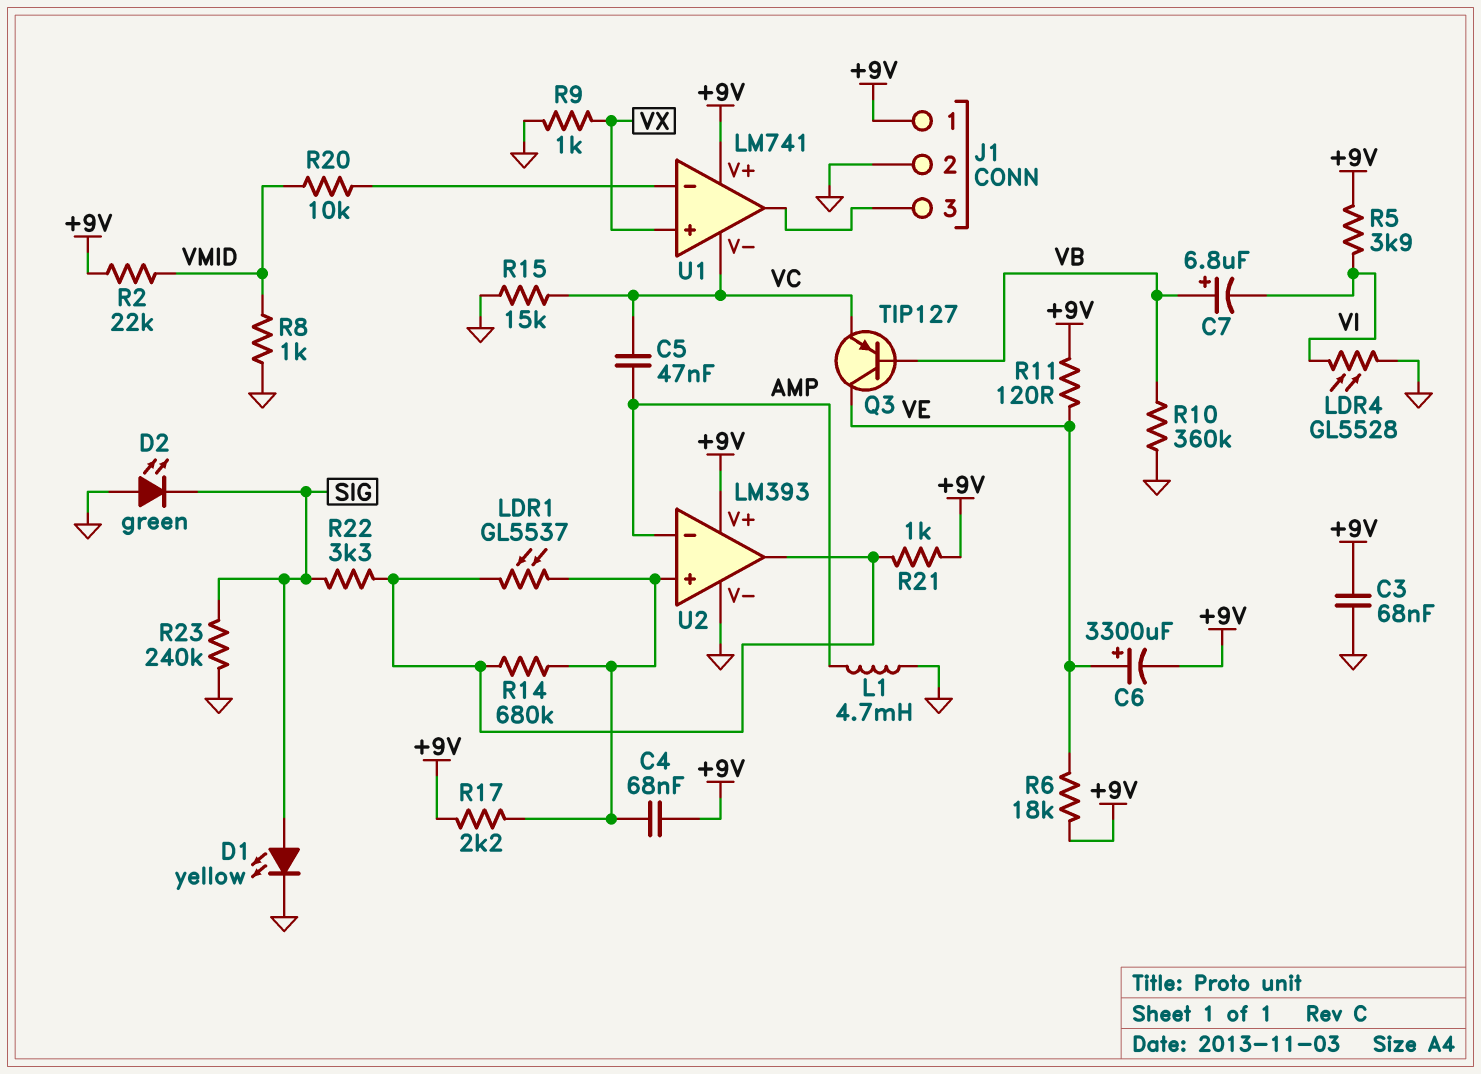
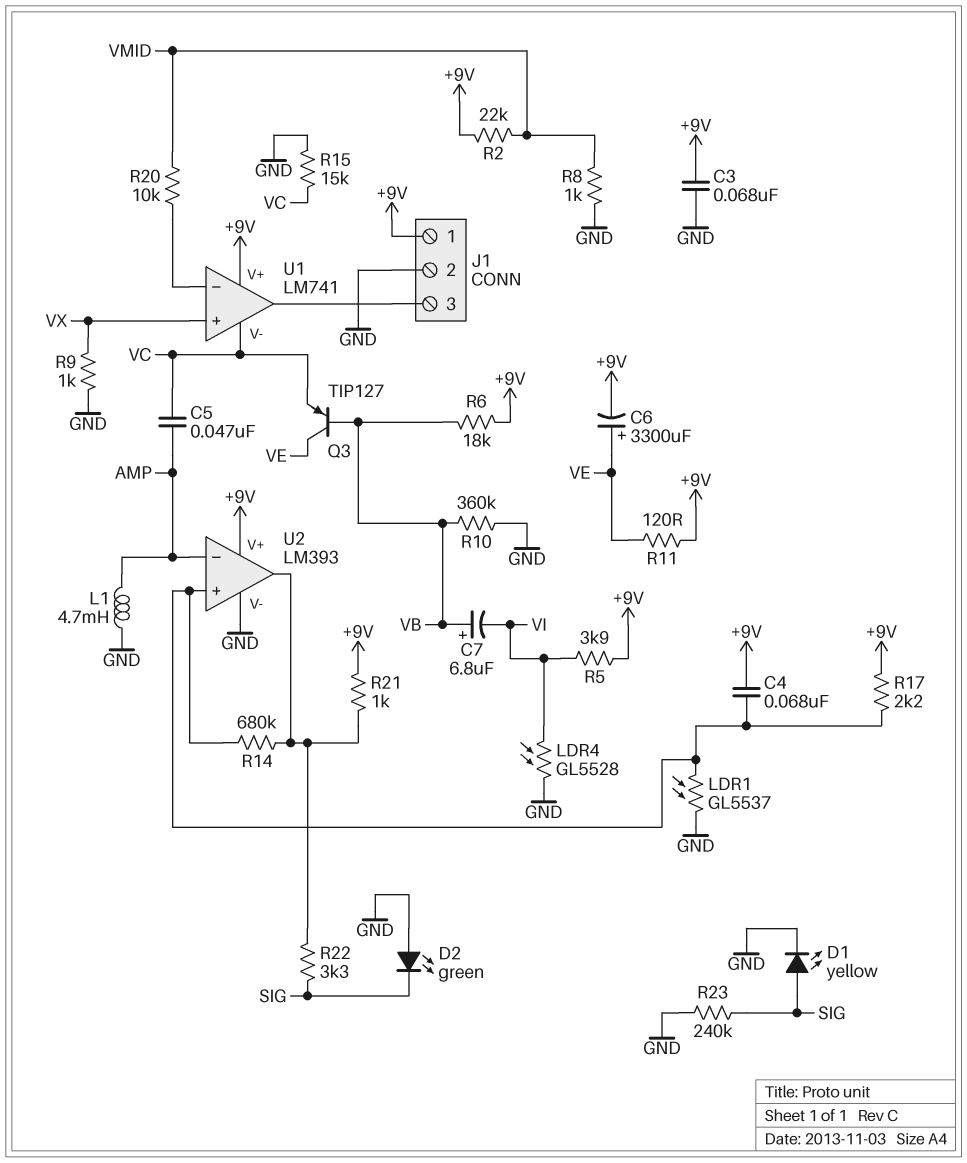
LDR1: GL5537 (U2/in+, U2/out) -> GL5537 (GND, U2/in+)
R6: 18k (+9V, VE) -> 18k (+9V, VB)

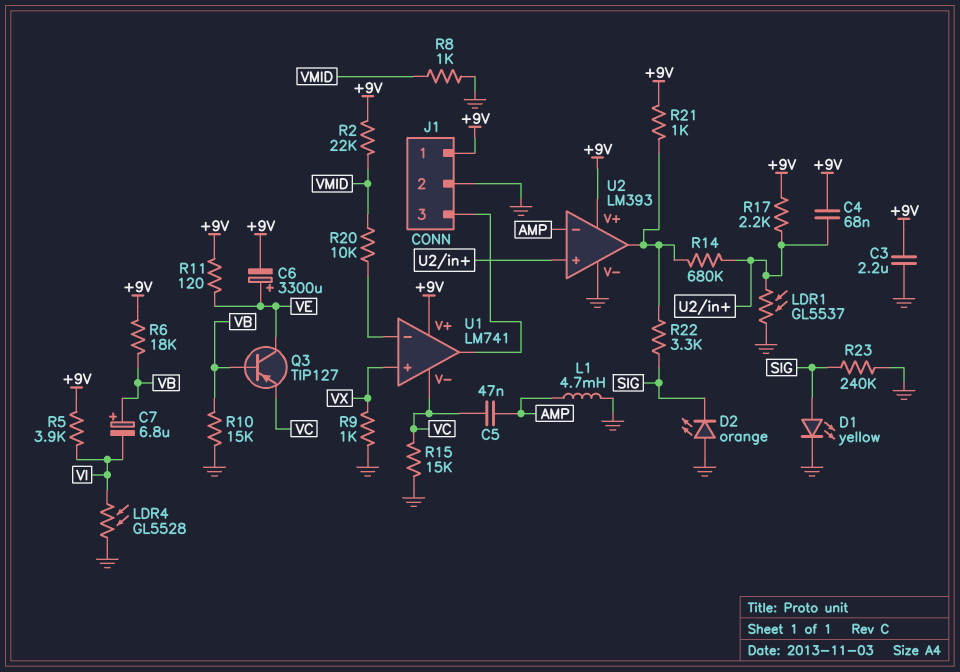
C3: 68nF (+9V, GND) -> 2.2uF (+9V, GND)
D2: LED green (A GND, K SIG) -> LED orange (A GND, K SIG)
R10: 360k (GND, VB) -> 15k (GND, VB)

